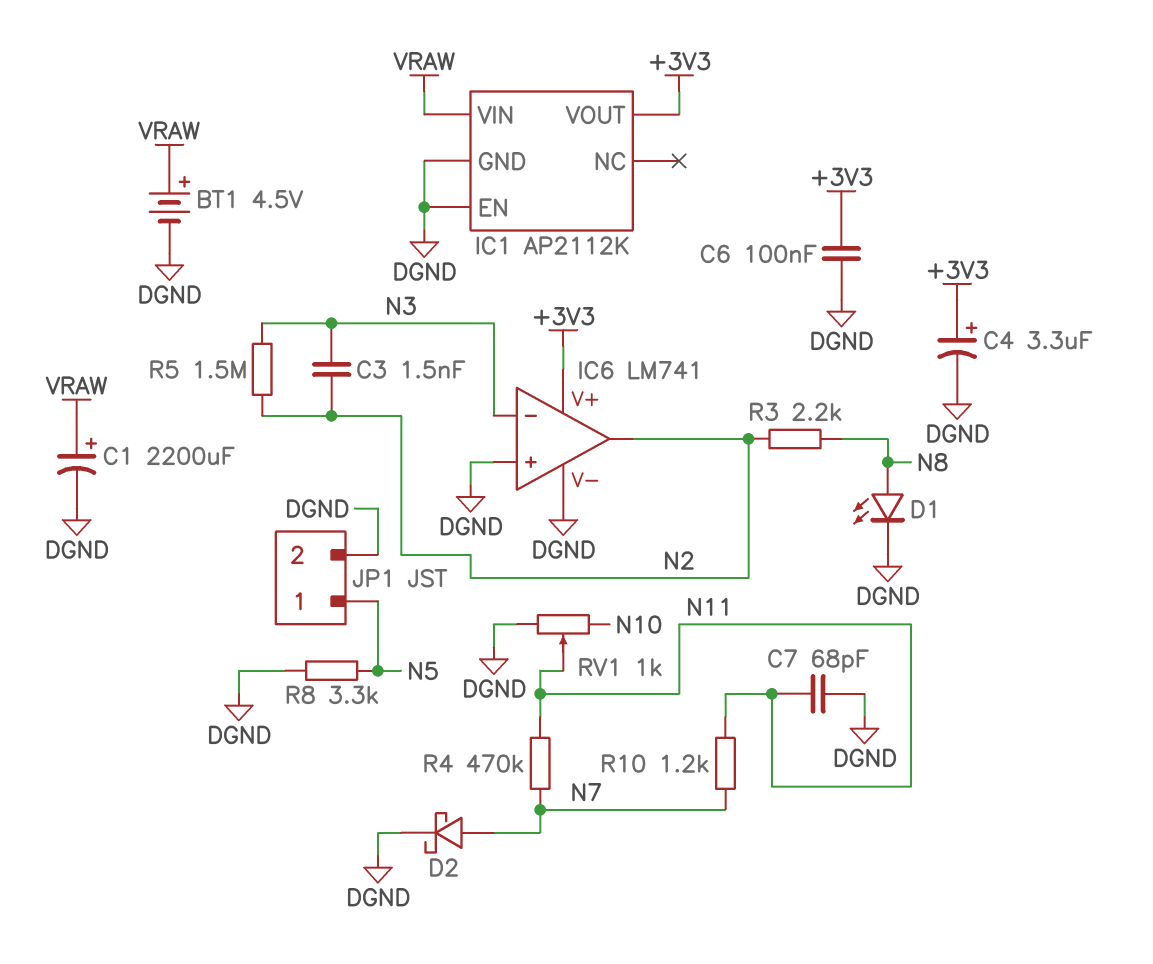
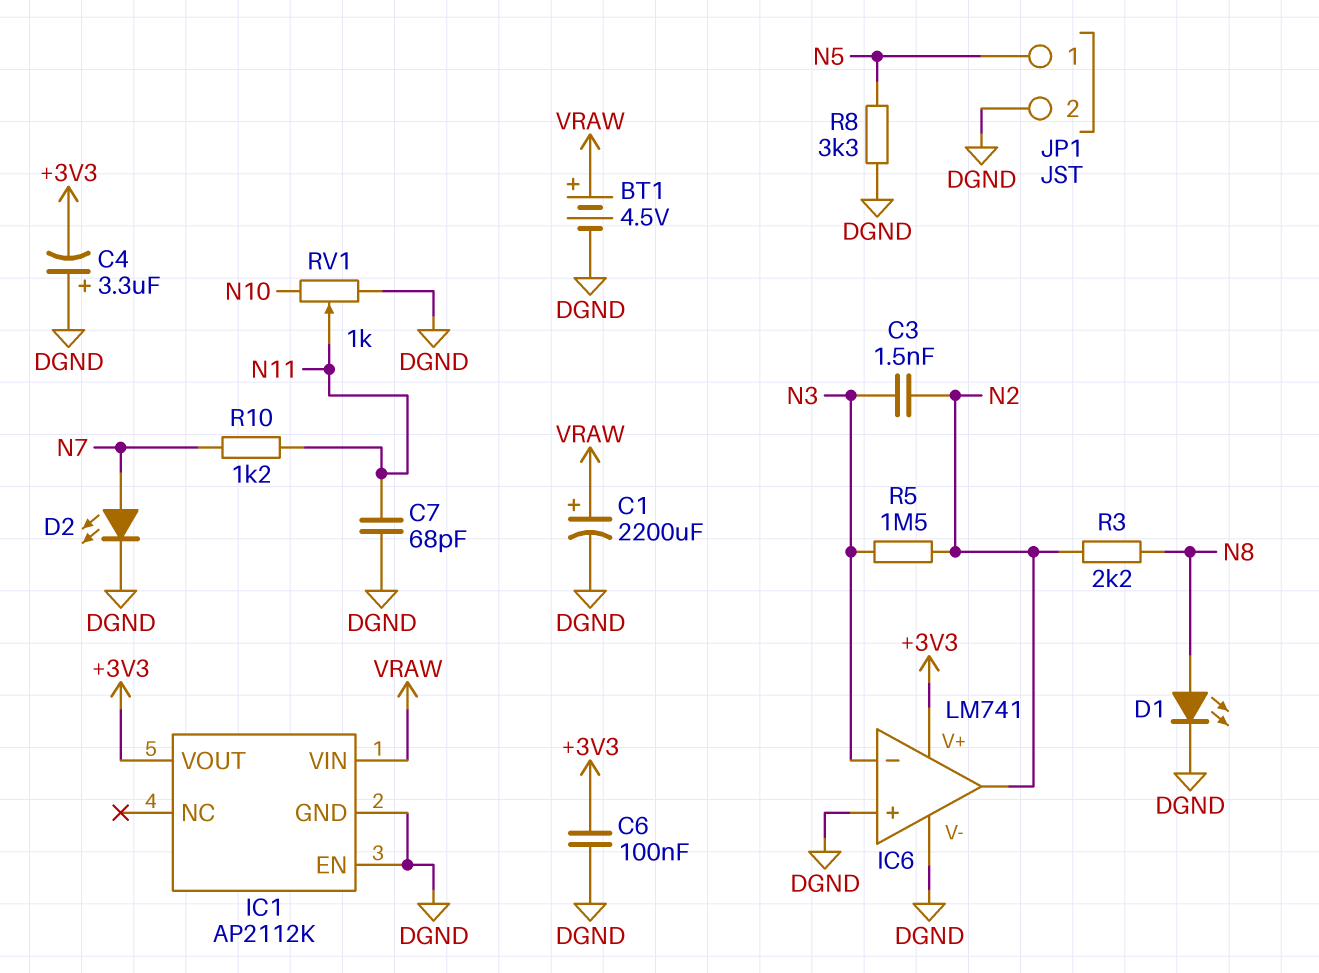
C4: 3.3uF (plus +3V3, minus DGND) -> 3.3uF (plus DGND, minus +3V3)
D2: schottky (A N7, K DGND) -> LED (A N7, K DGND)
R4: 470k (N7, N11) -> none

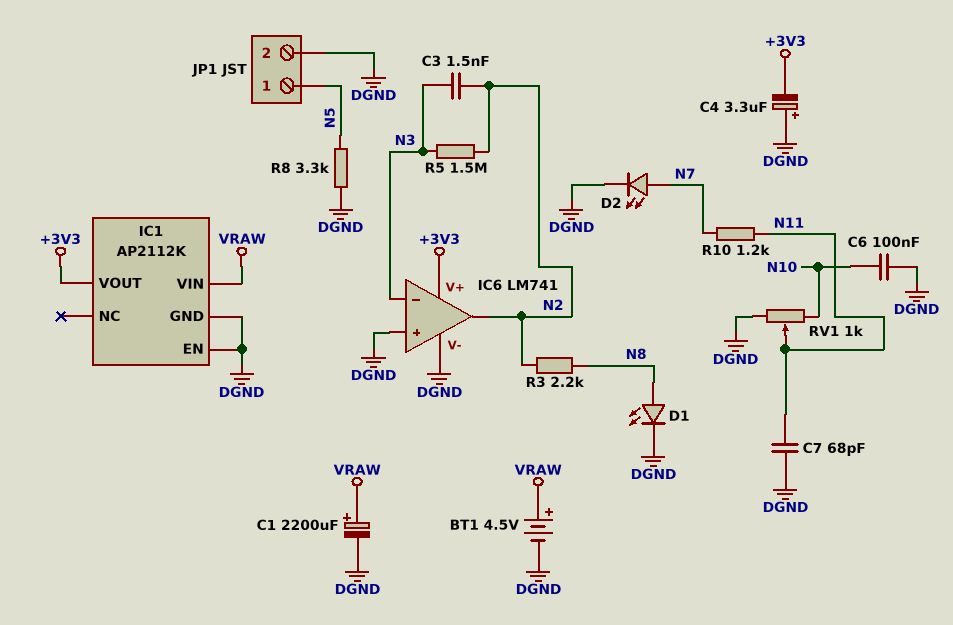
C6: 100nF (+3V3, DGND) -> 100nF (DGND, N10)

